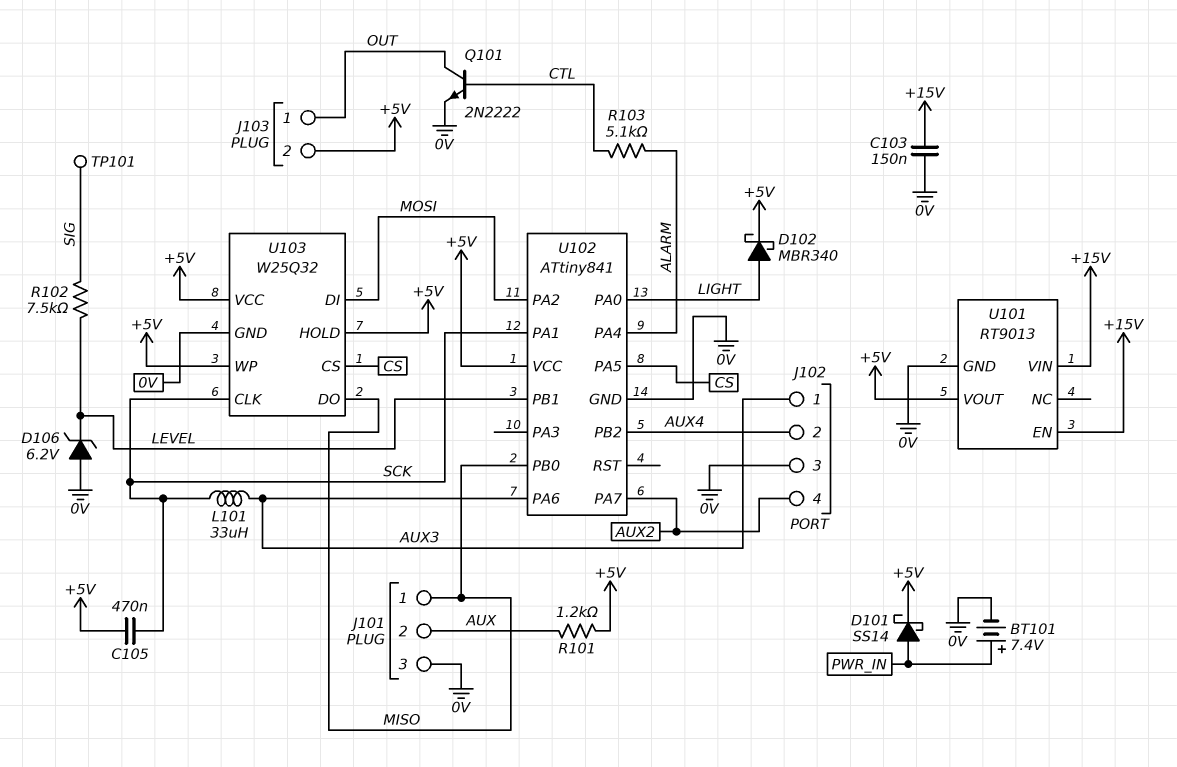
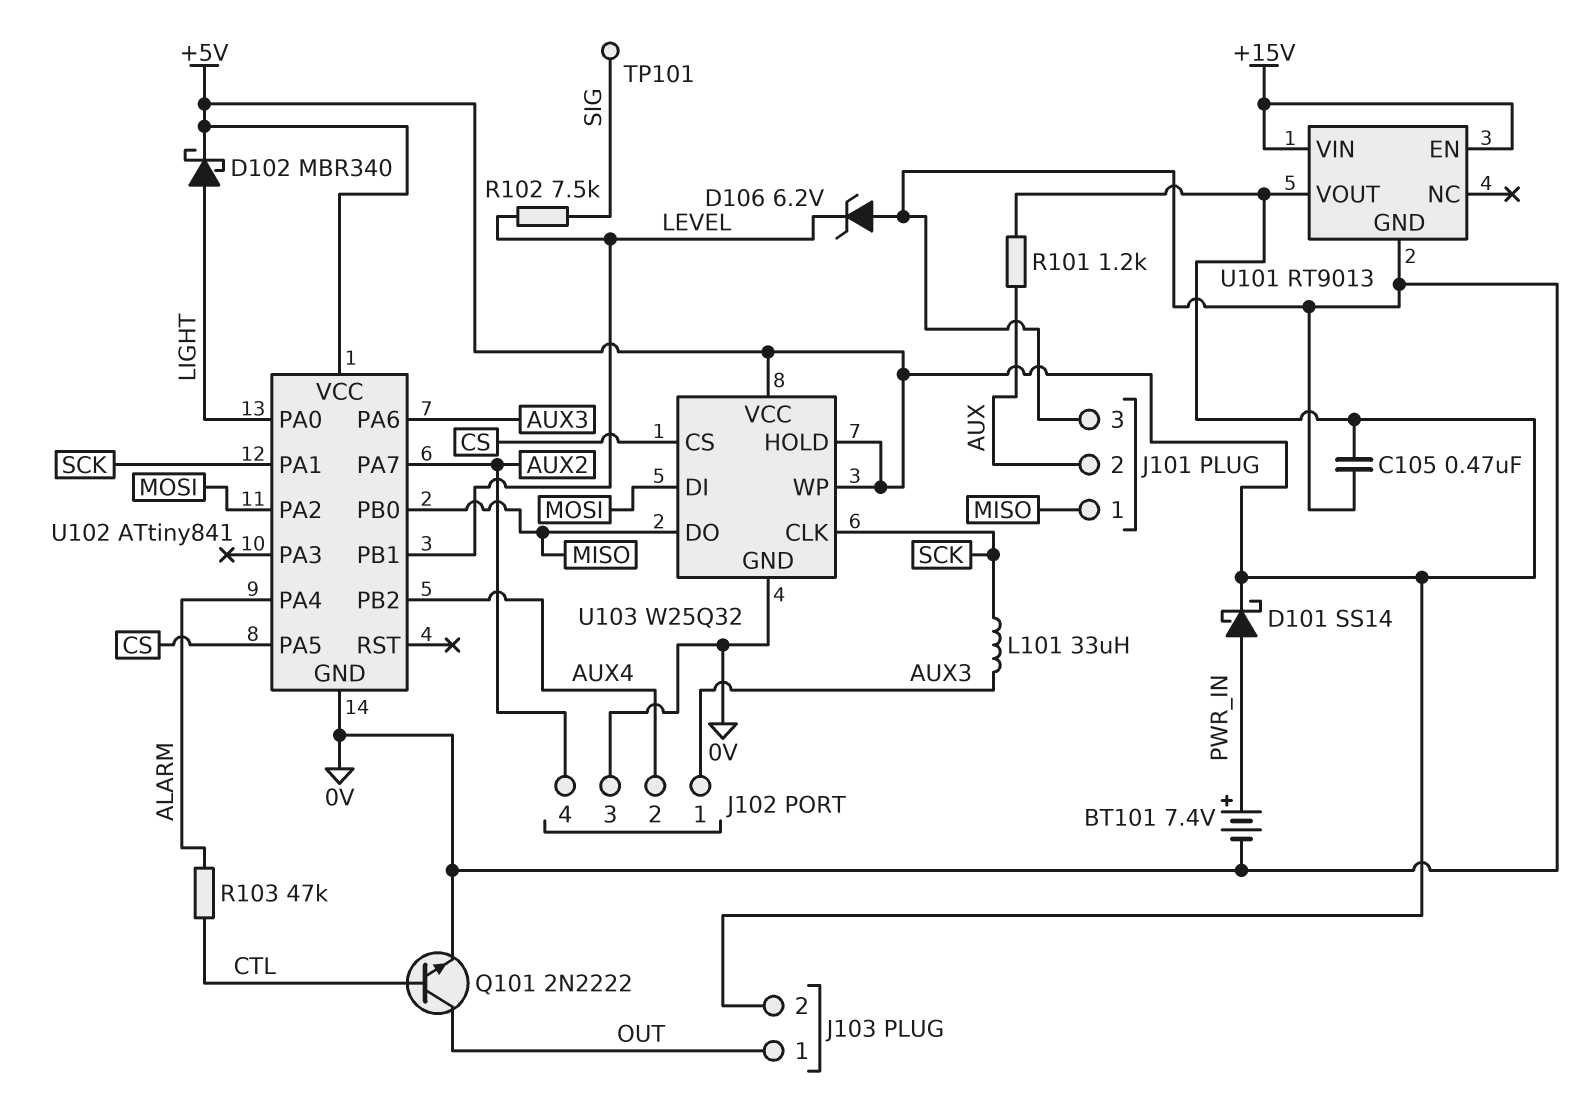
C103: 150nF (+15V, 0V) -> none
C105: 470nF (+5V, SCK) -> 470nF (+5V, 0V)
R103: 5.1k (ALARM, CTL) -> 47k (ALARM, CTL)

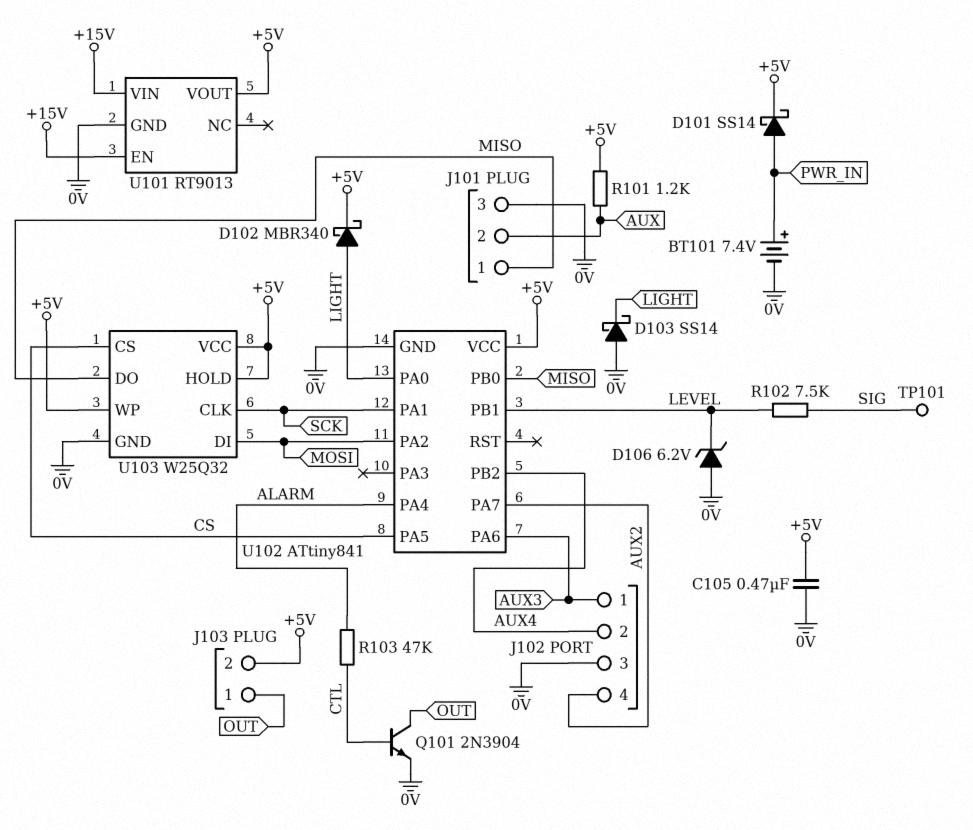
D103: none -> schottky SS14 (A 0V, K LIGHT)
L101: 33uH (AUX3, SCK) -> none
Q101: NPN 2N2222 (B CTL, C OUT, E 0V) -> NPN 2N3904 (B CTL, C OUT, E 0V)

